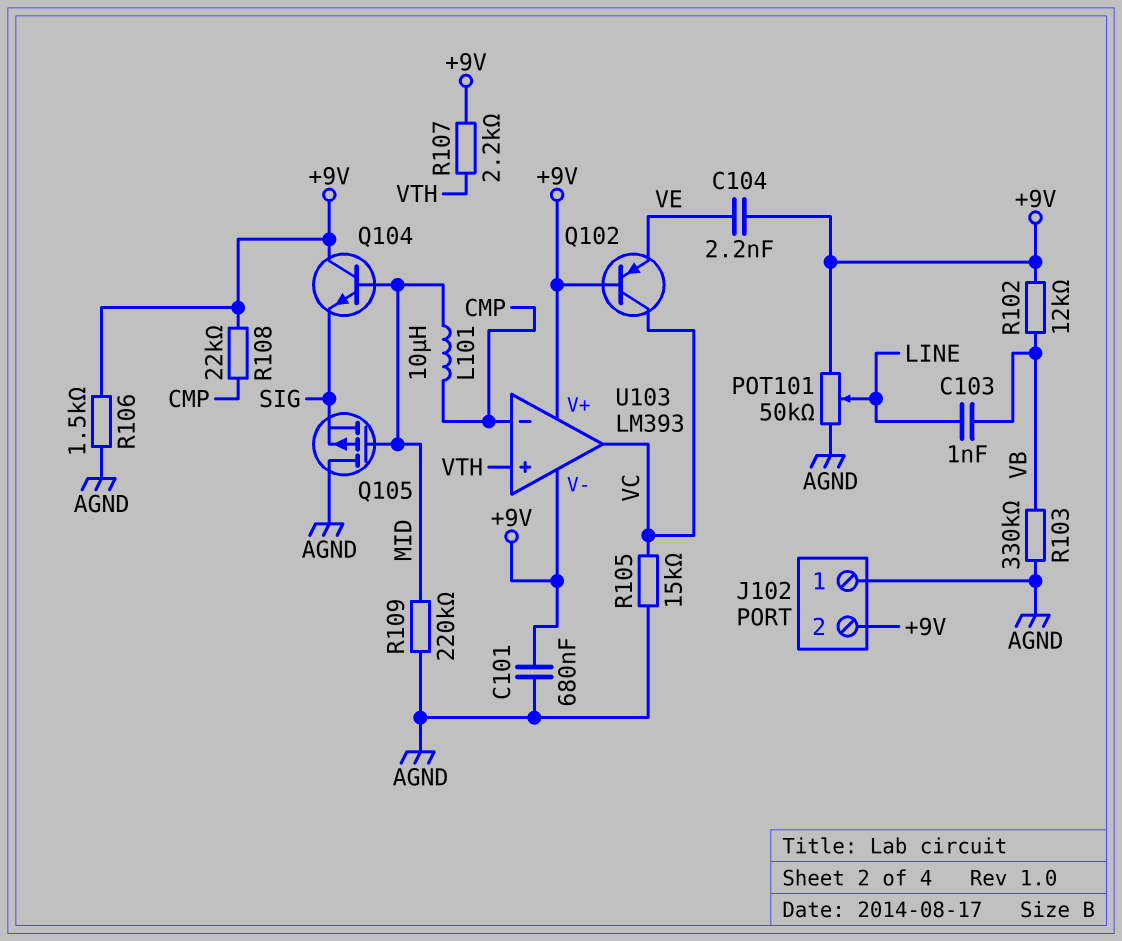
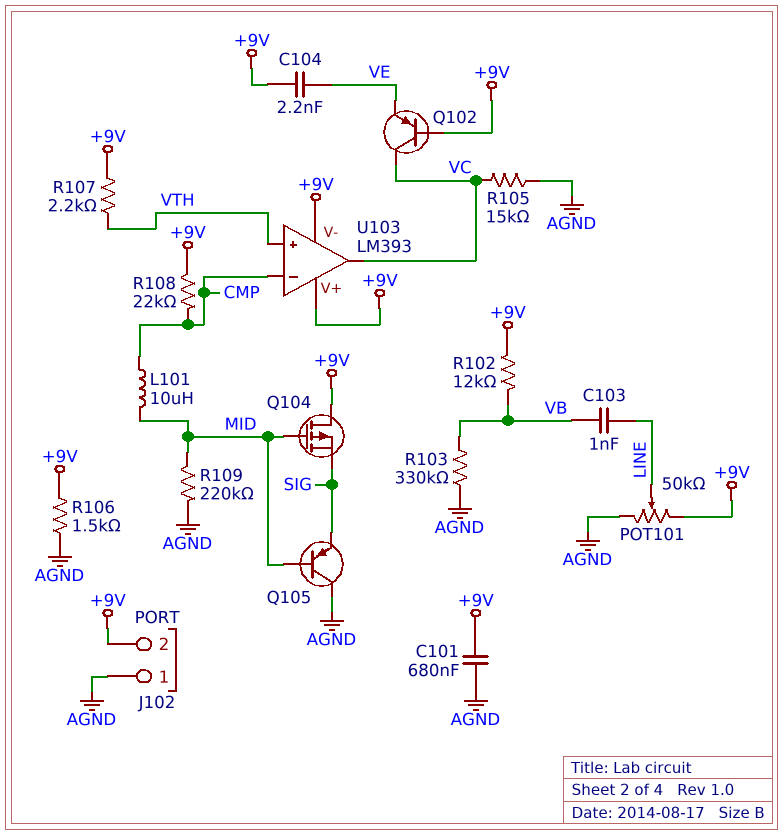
Q104: NPN (B MID, C +9V, E SIG) -> PMOS (G MID, D +9V, S SIG)
Q105: PMOS (G MID, D AGND, S SIG) -> PNP (B MID, C AGND, E SIG)

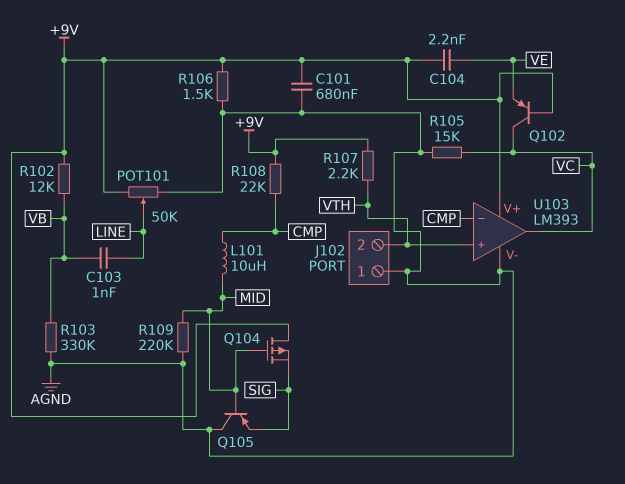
J102 pin 2: +9V -> VTH
U103 pin V-: +9V -> AGND

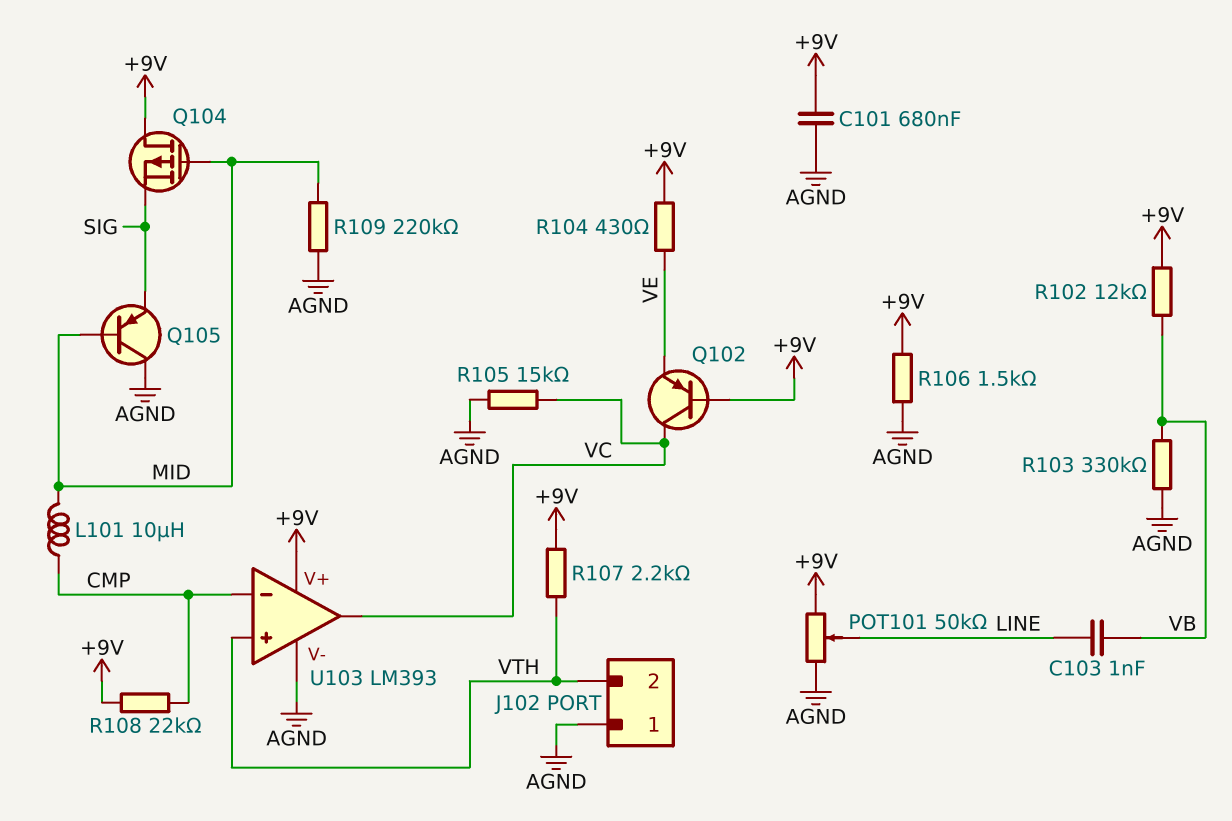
C104: 2.2nF (+9V, VE) -> none
R104: none -> 430 (+9V, VE)

